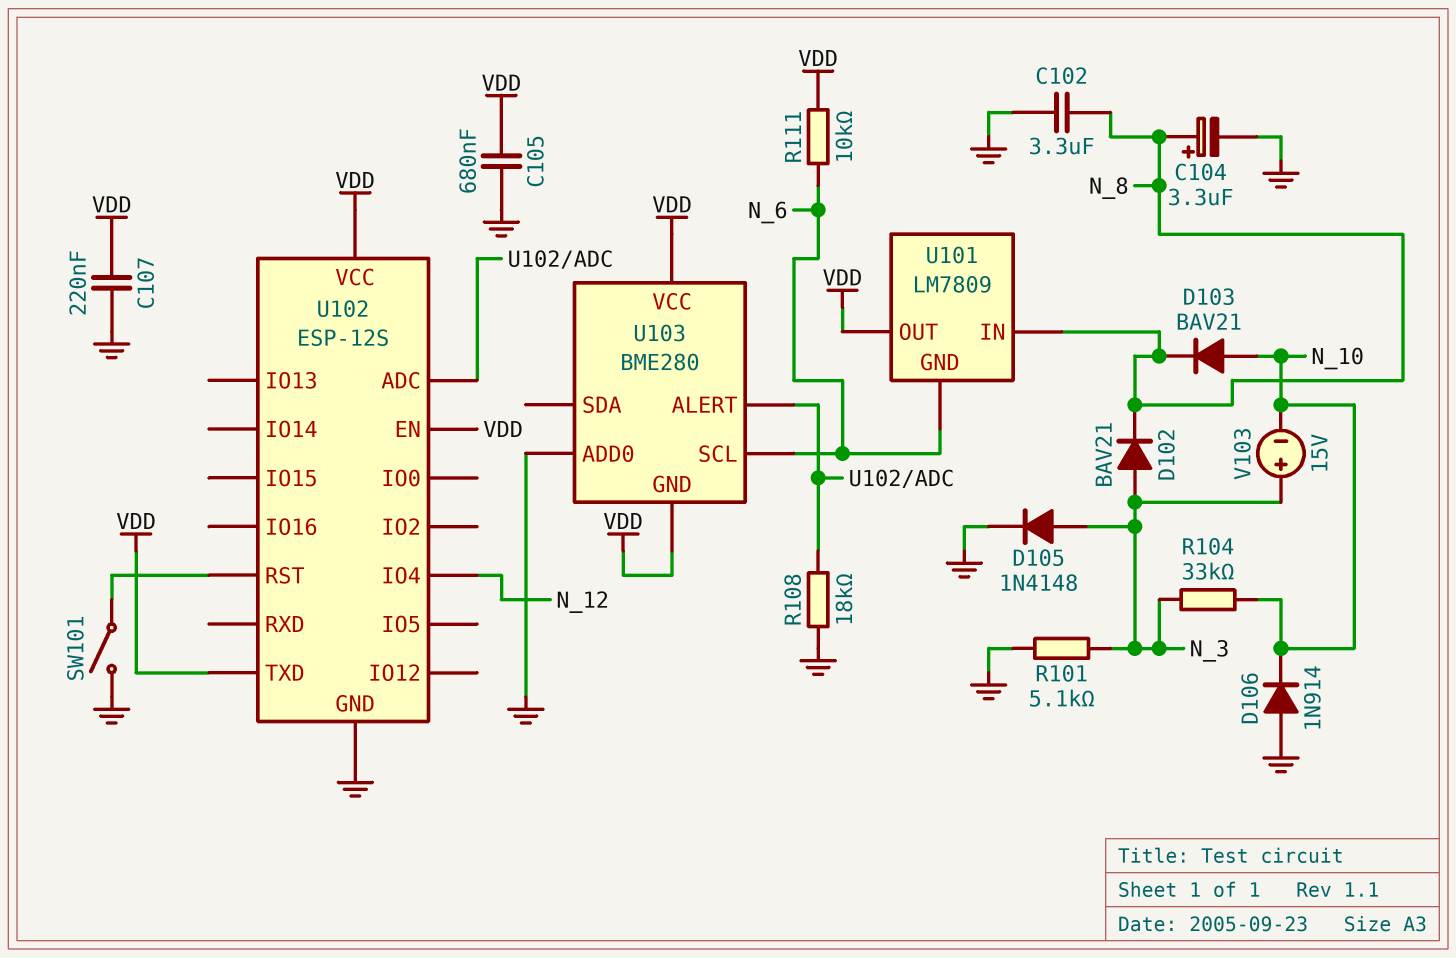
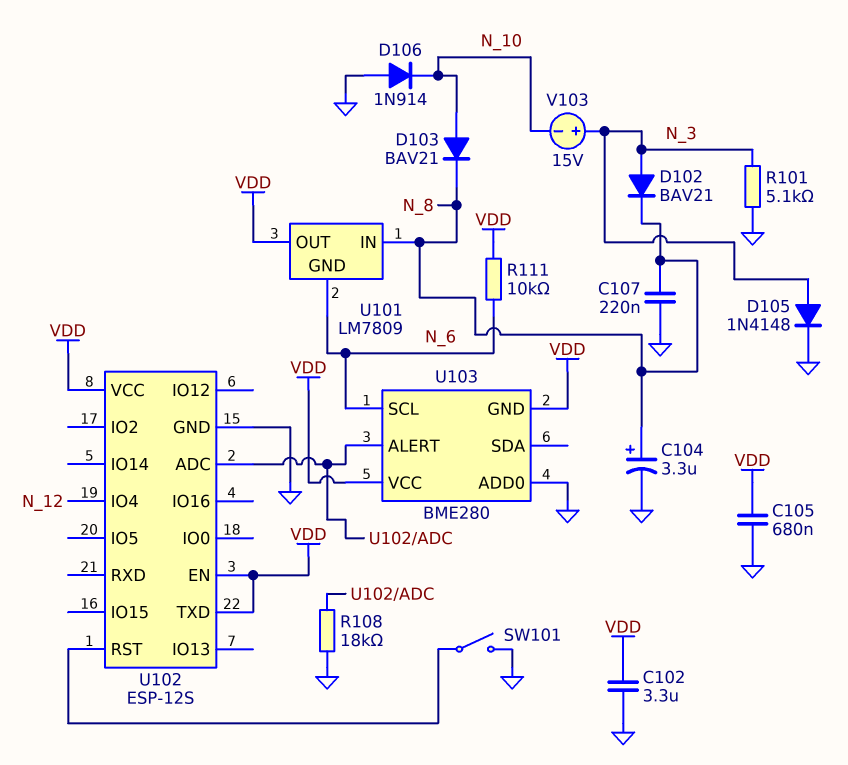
C102: 3.3uF (GND, N_8) -> 3.3uF (GND, VDD)
C107: 220nF (GND, VDD) -> 220nF (GND, N_8)
R104: 33k (N_3, N_10) -> none

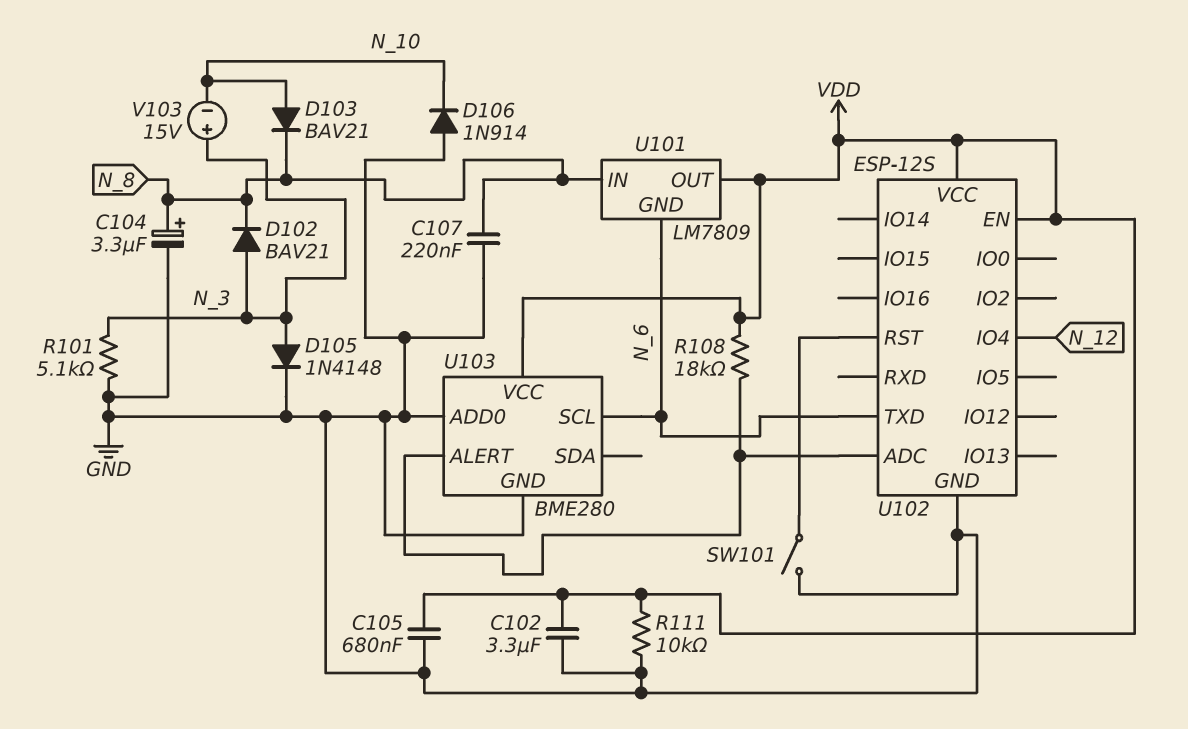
R108: 18k (GND, U102/ADC) -> 18k (U102/ADC, VDD)
R111: 10k (N_6, VDD) -> 10k (GND, VDD)
U102 pin TXD: VDD -> N_6
U103 pin GND: VDD -> GND

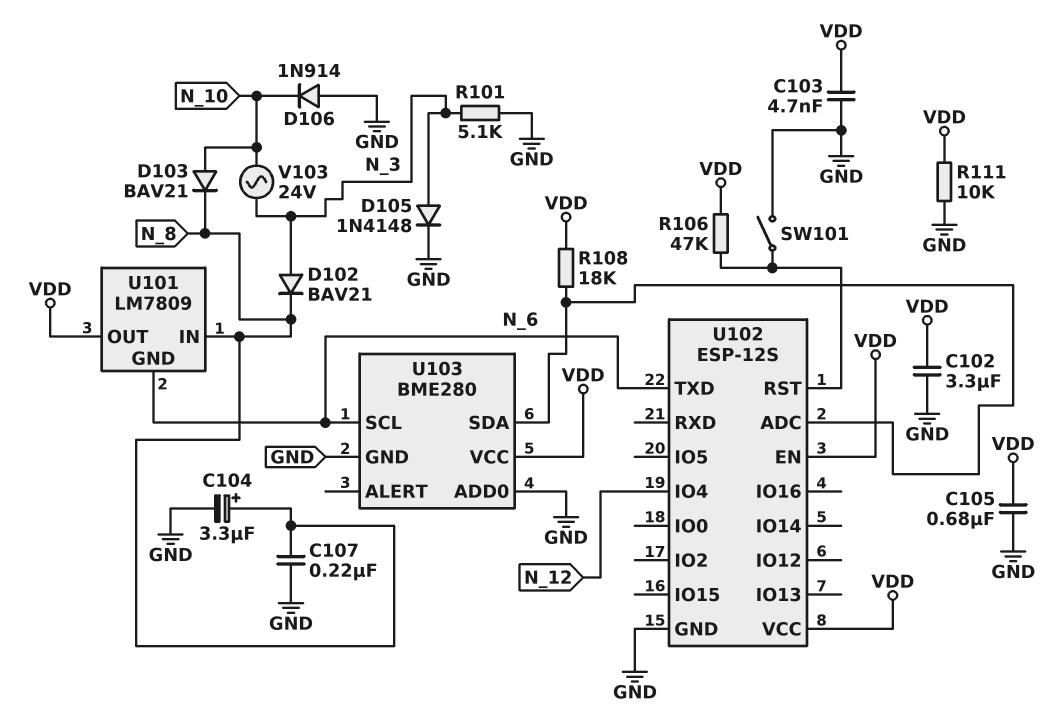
C103: none -> 4.7nF (GND, VDD)
R106: none -> 47k (U102/RST, VDD)
U103 pin ALERT: U102/ADC -> none
U103 pin SDA: none -> U102/ADC
V103: 15V (plus N_3, minus N_10) -> AC 24V (N_3, N_10)

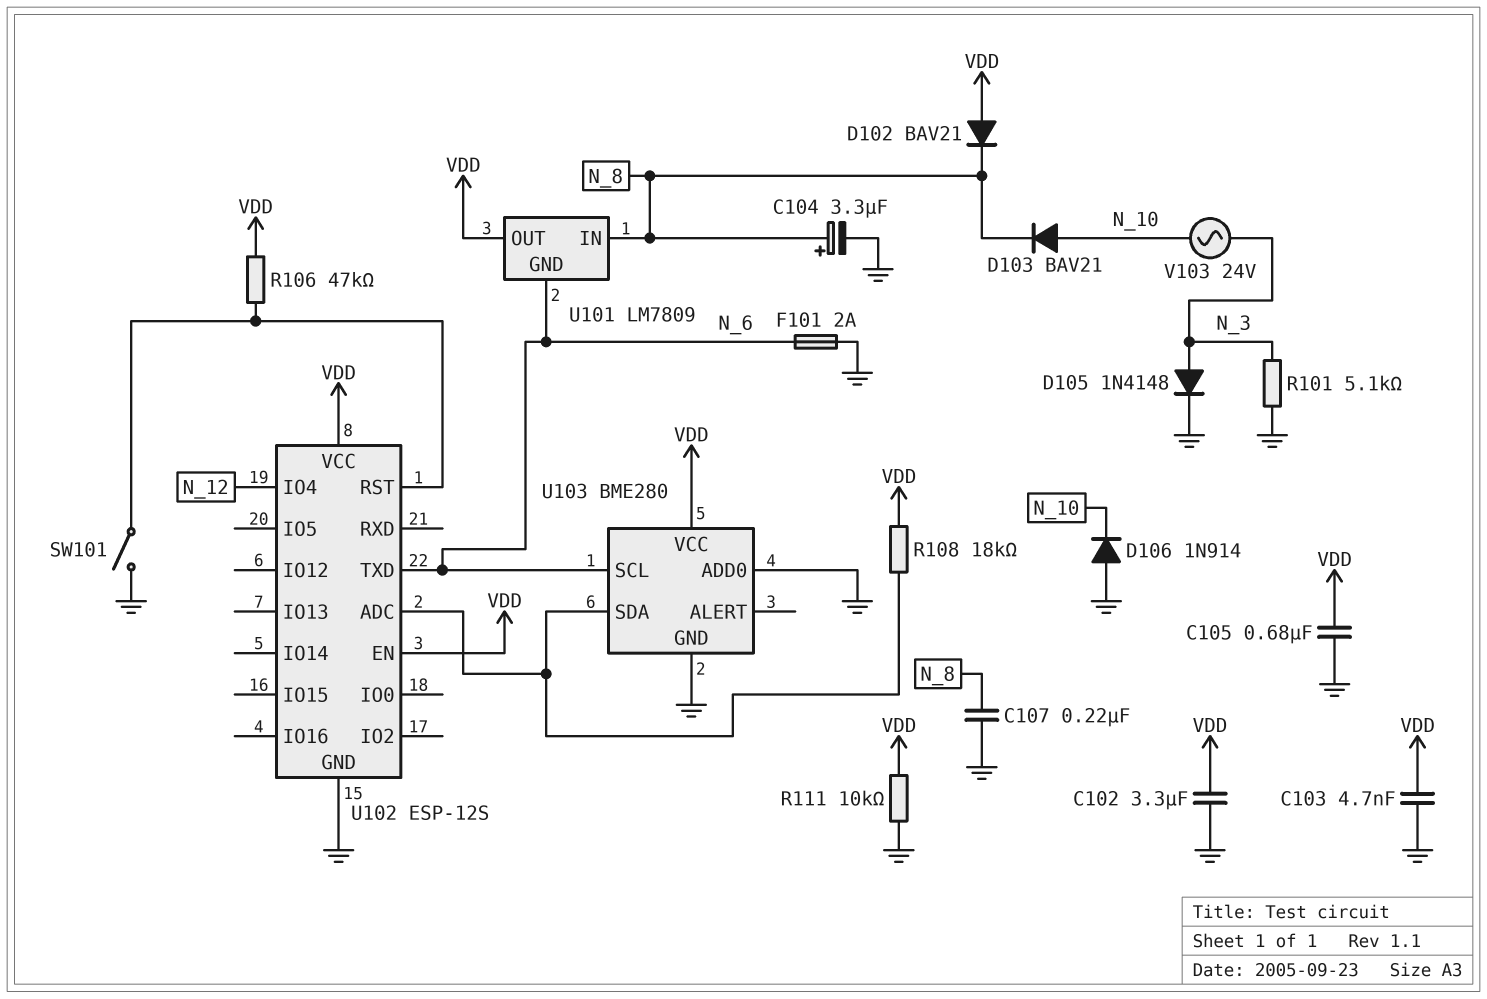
D102: diode BAV21 (A N_3, K N_8) -> diode BAV21 (A VDD, K N_8)
F101: none -> 2A (GND, N_6)

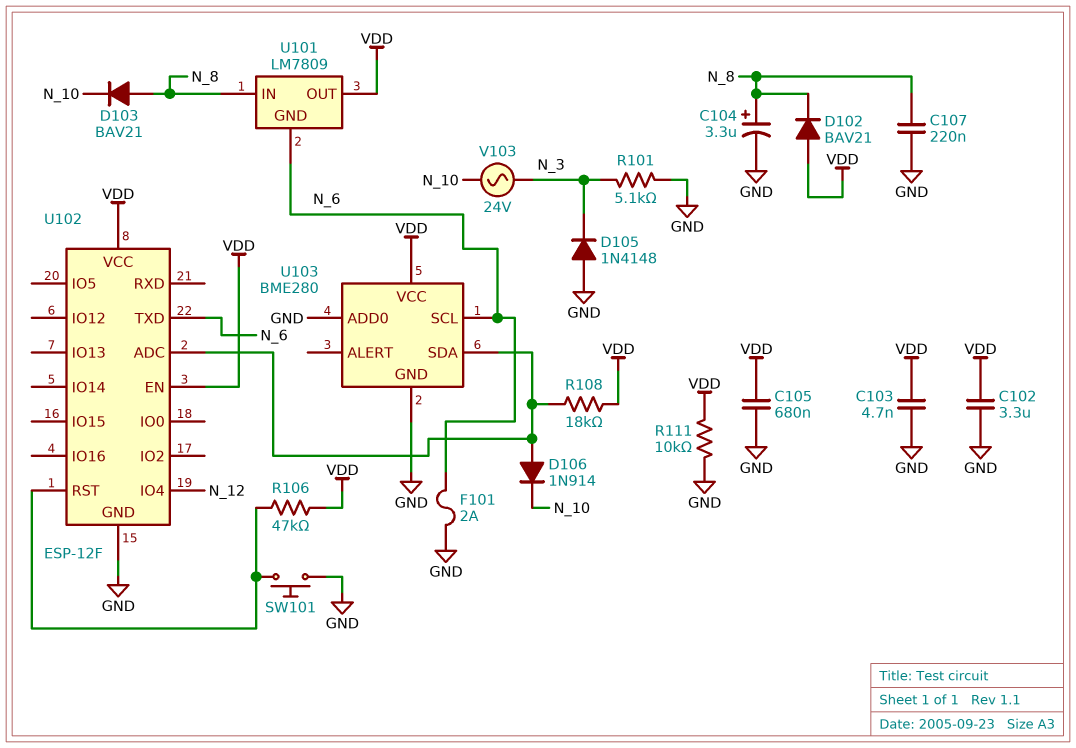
D103: diode BAV21 (A N_10, K N_8) -> diode BAV21 (A N_8, K N_10)
D105: diode 1N4148 (A N_3, K GND) -> diode 1N4148 (A GND, K N_3)
D106: diode 1N914 (A GND, K N_10) -> diode 1N914 (A U102/ADC, K N_10)
SW101: switch (GND, U102/RST) -> button (GND, U102/RST)
U102: ESP-12S -> ESP-12F

